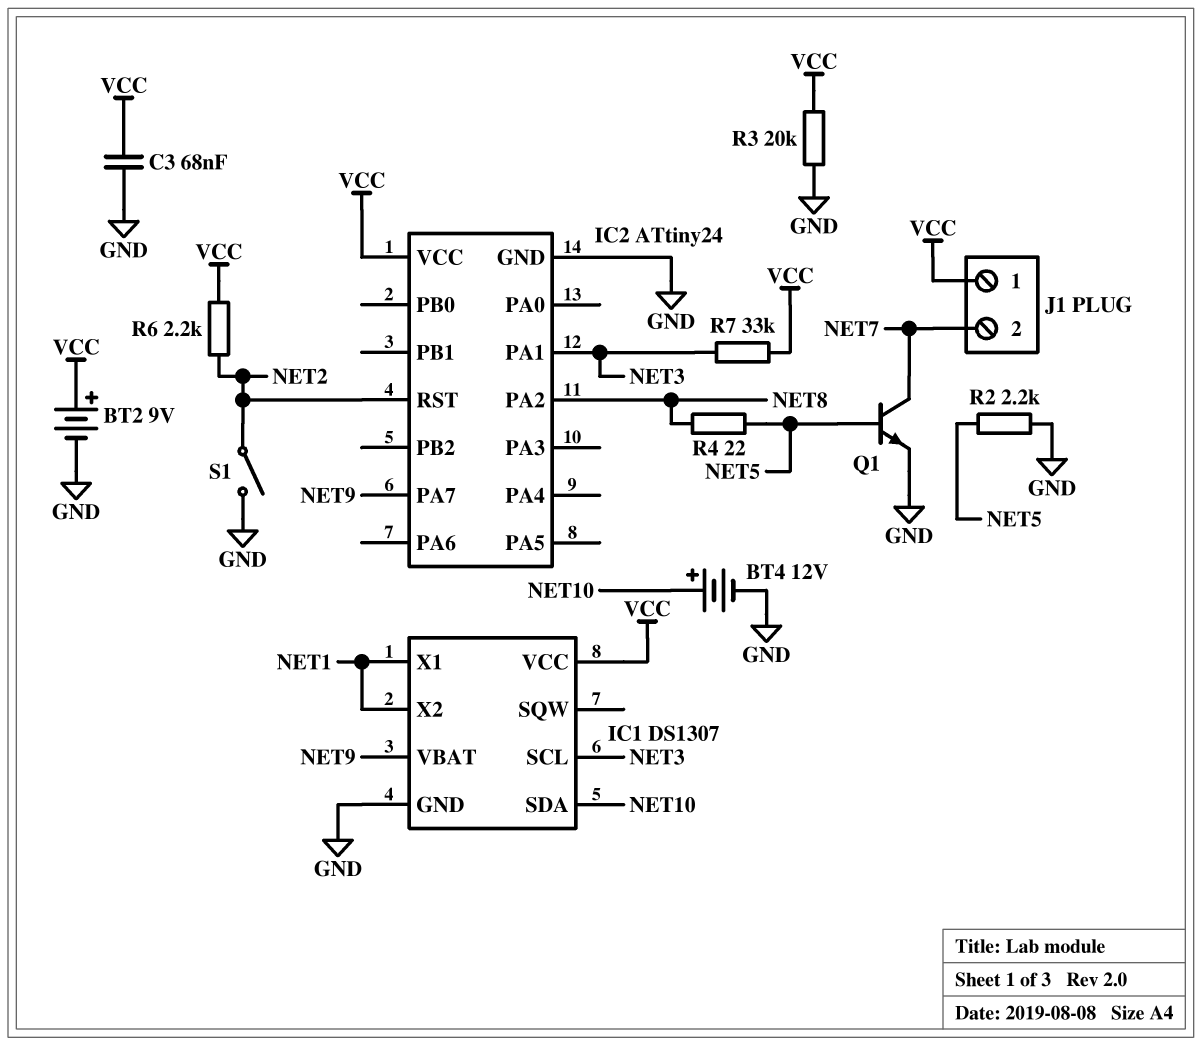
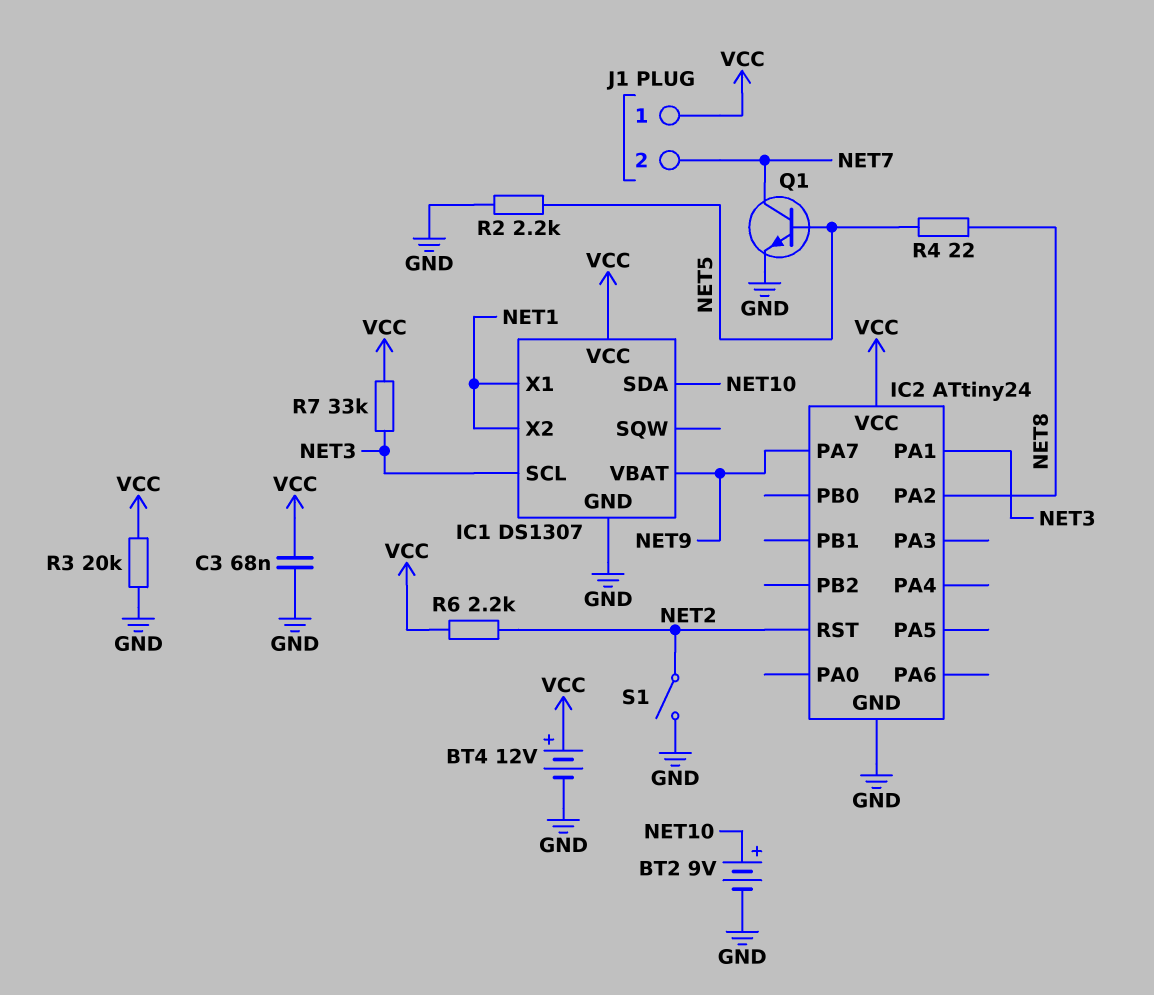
BT2: 9V (plus VCC, minus GND) -> 9V (plus NET10, minus GND)
BT4: 12V (plus NET10, minus GND) -> 12V (plus VCC, minus GND)

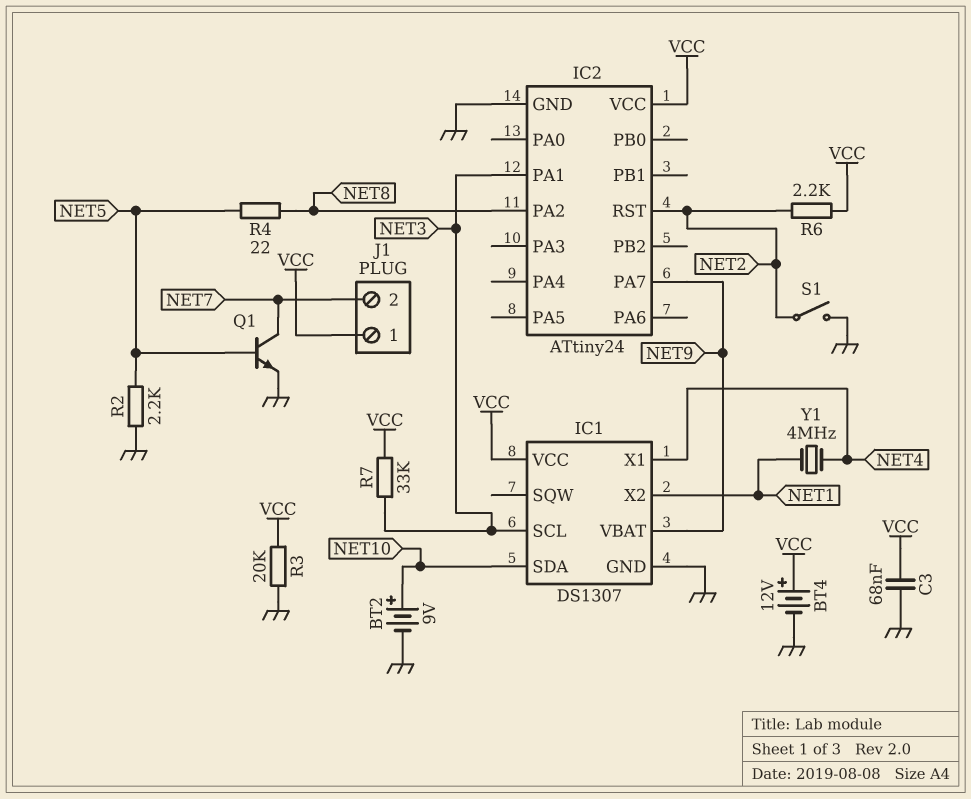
IC1 pin X1: NET1 -> NET4
Y1: none -> 4MHz (NET1, NET4)

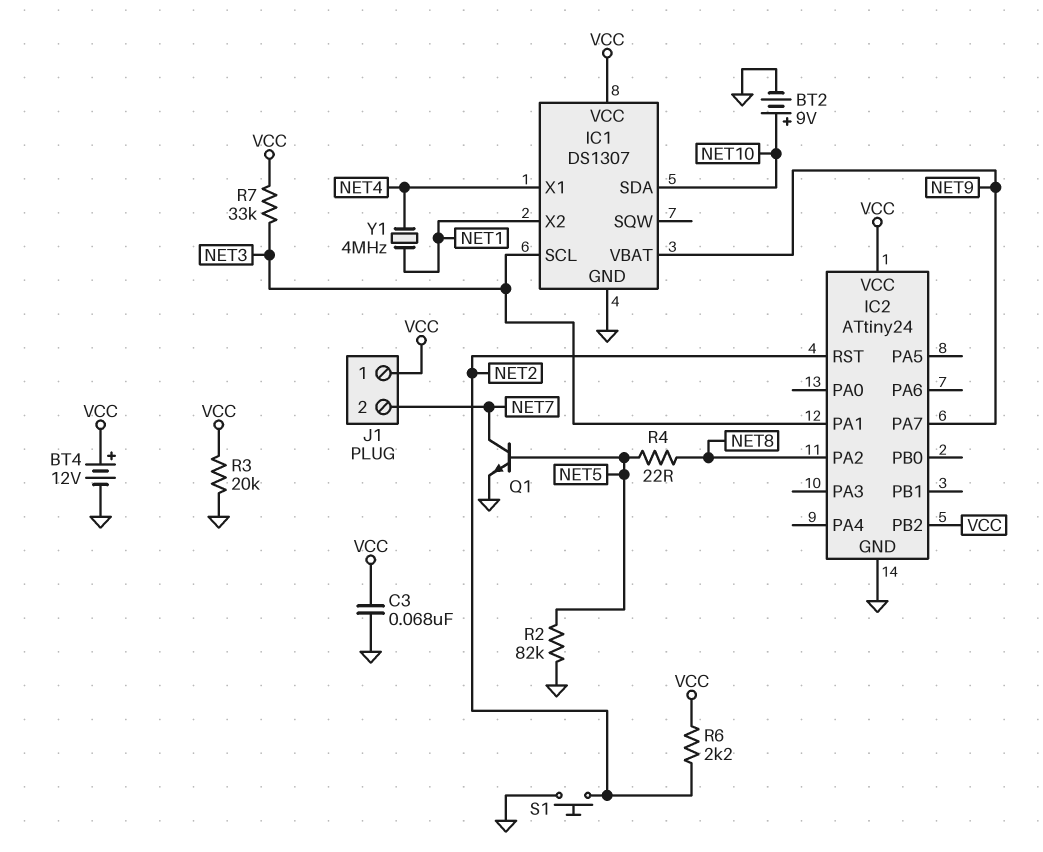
IC2 pin PB2: none -> VCC
R2: 2.2k (GND, NET5) -> 82k (GND, NET5)
S1: switch (GND, NET2) -> button (GND, NET2)

